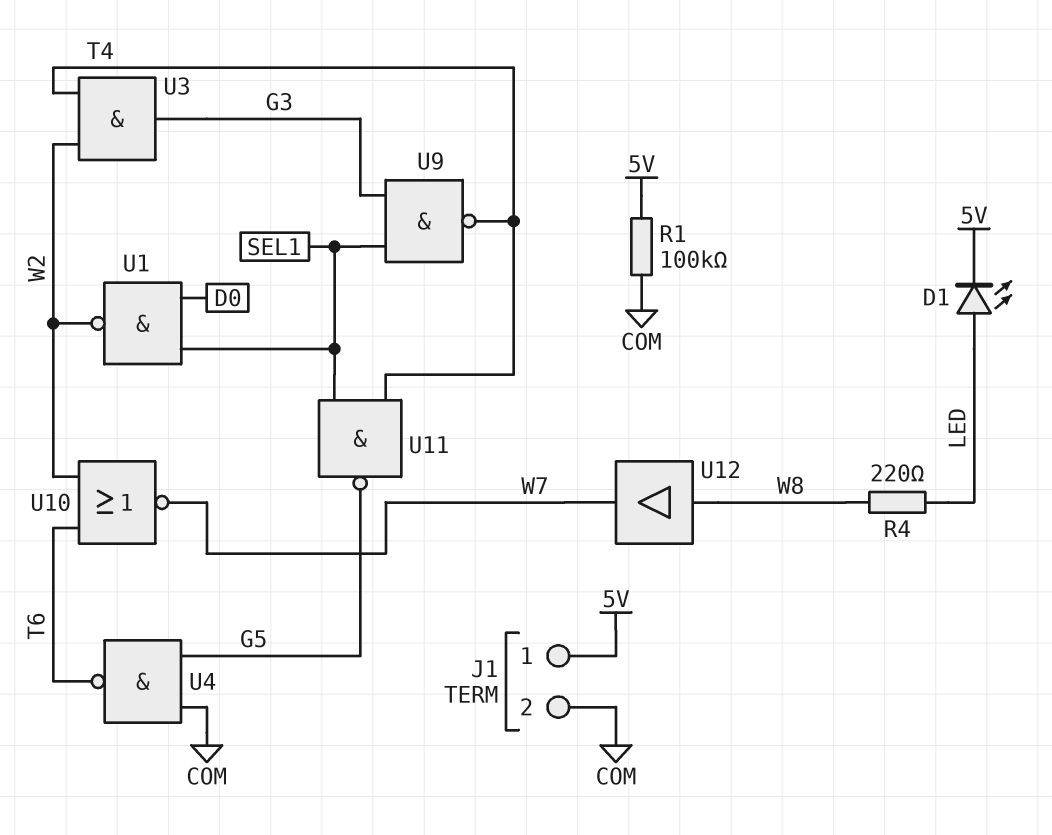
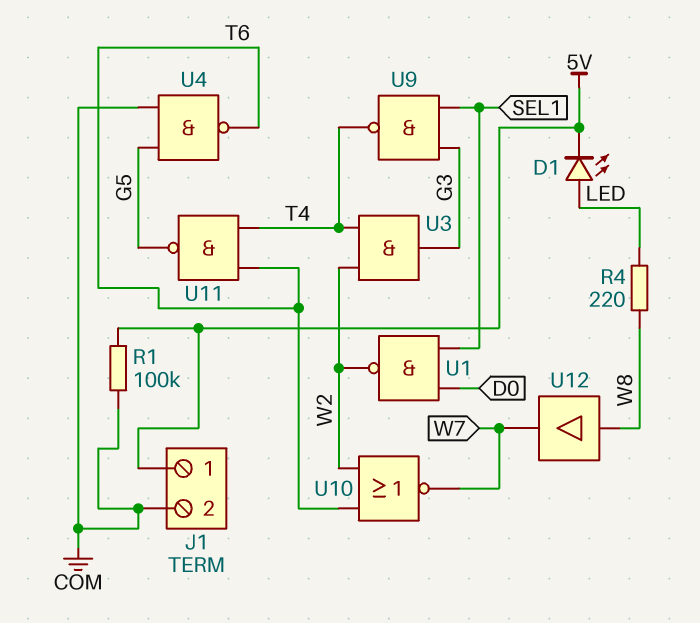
U11: NAND (in SEL1, in T4, out G5) -> NAND (in T4, in T6, out G5)

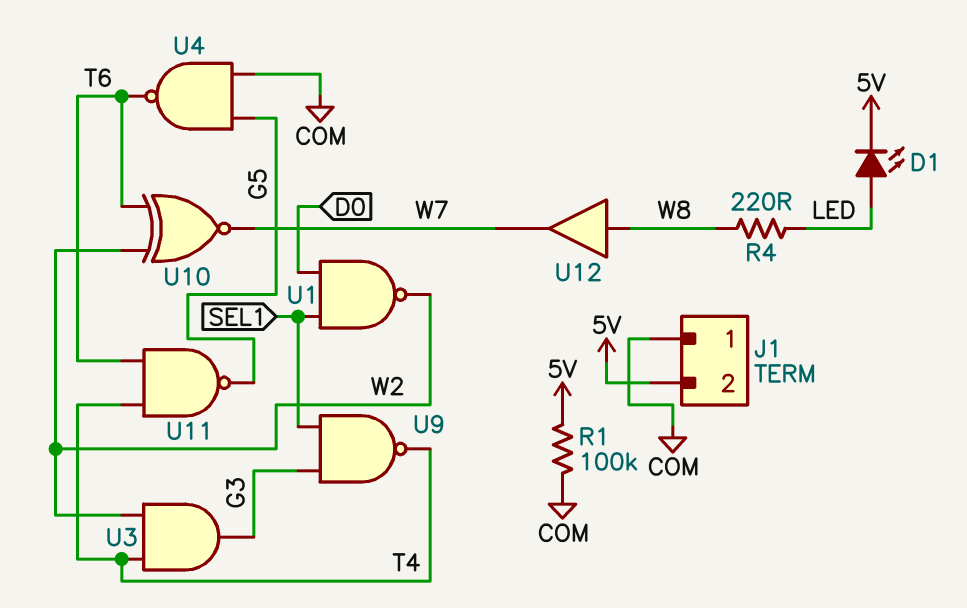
J1 pin 1: 5V -> COM
J1 pin 2: COM -> 5V
U10: NOR (in T6, in W2, out W7) -> XNOR (in T6, in W2, out W7)

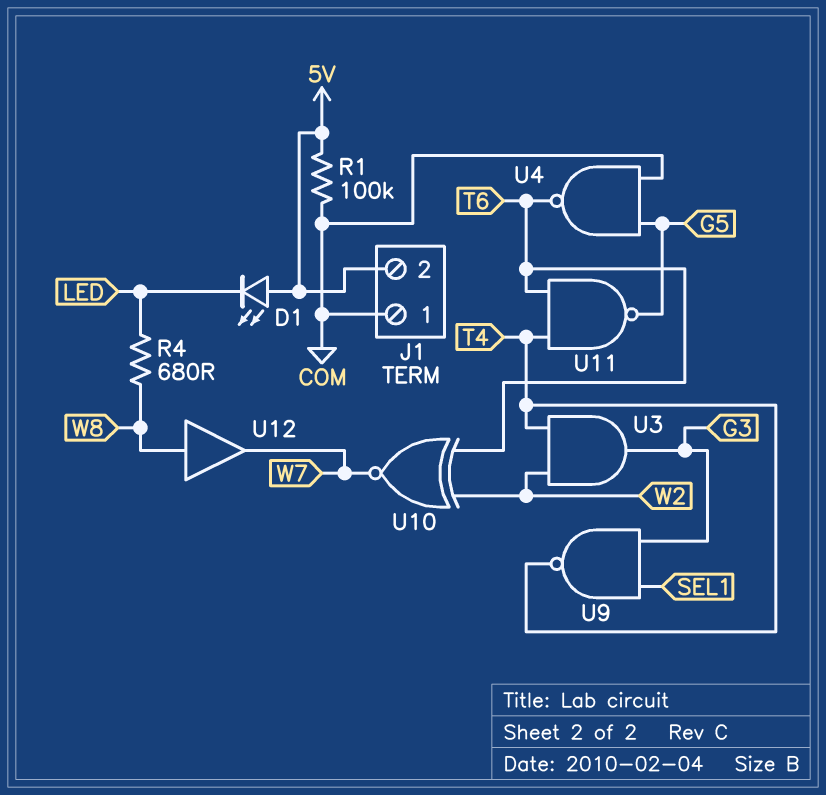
D1: LED (A LED, K 5V) -> LED (A 5V, K LED)
R4: 220 (LED, W8) -> 680 (LED, W8)
U1: NAND (in D0, in SEL1, out W2) -> none

